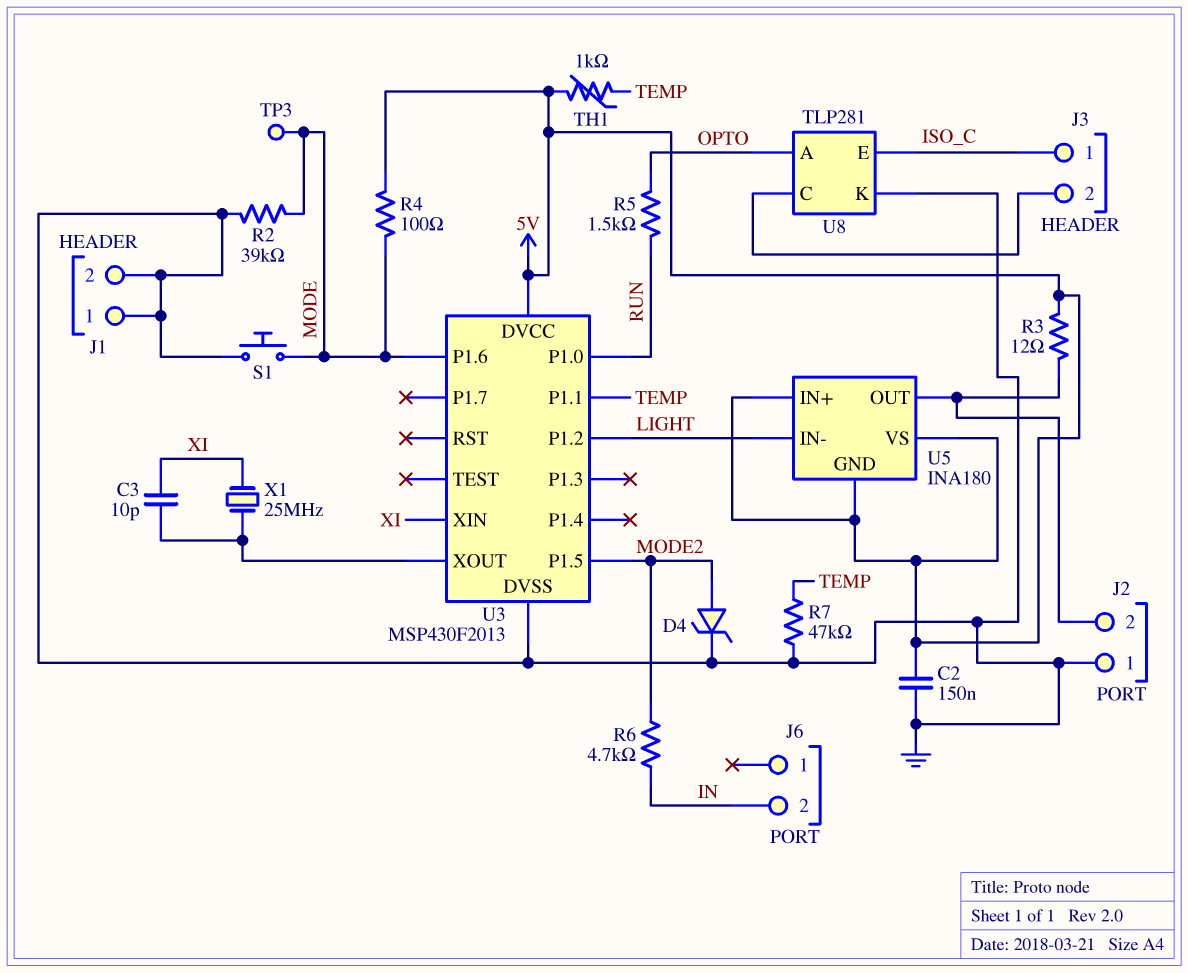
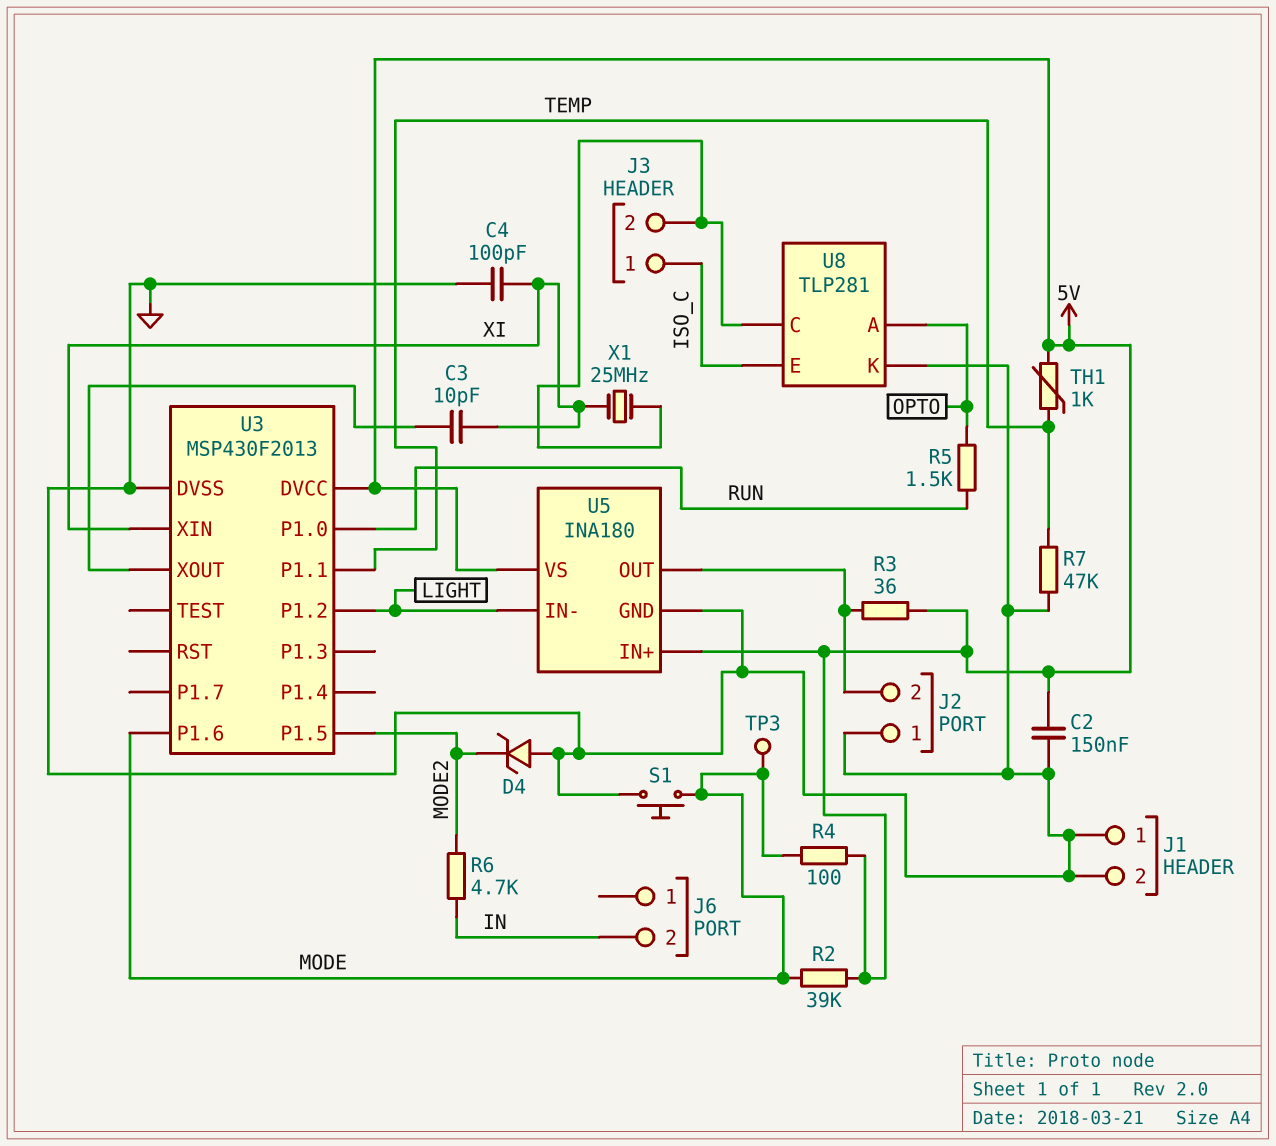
C4: none -> 100pF (GND, XI)
D4: zener (A MODE2, K GND) -> zener (A GND, K MODE2)
R2: 39k (GND, MODE) -> 39k (5V, MODE)
R3: 12 (5V, J2/2) -> 36 (5V, J2/2)
U5 pin GND: 5V -> GND
X1: 25MHz (U3/XOUT, XI) -> 25MHz (J3/2, XI)

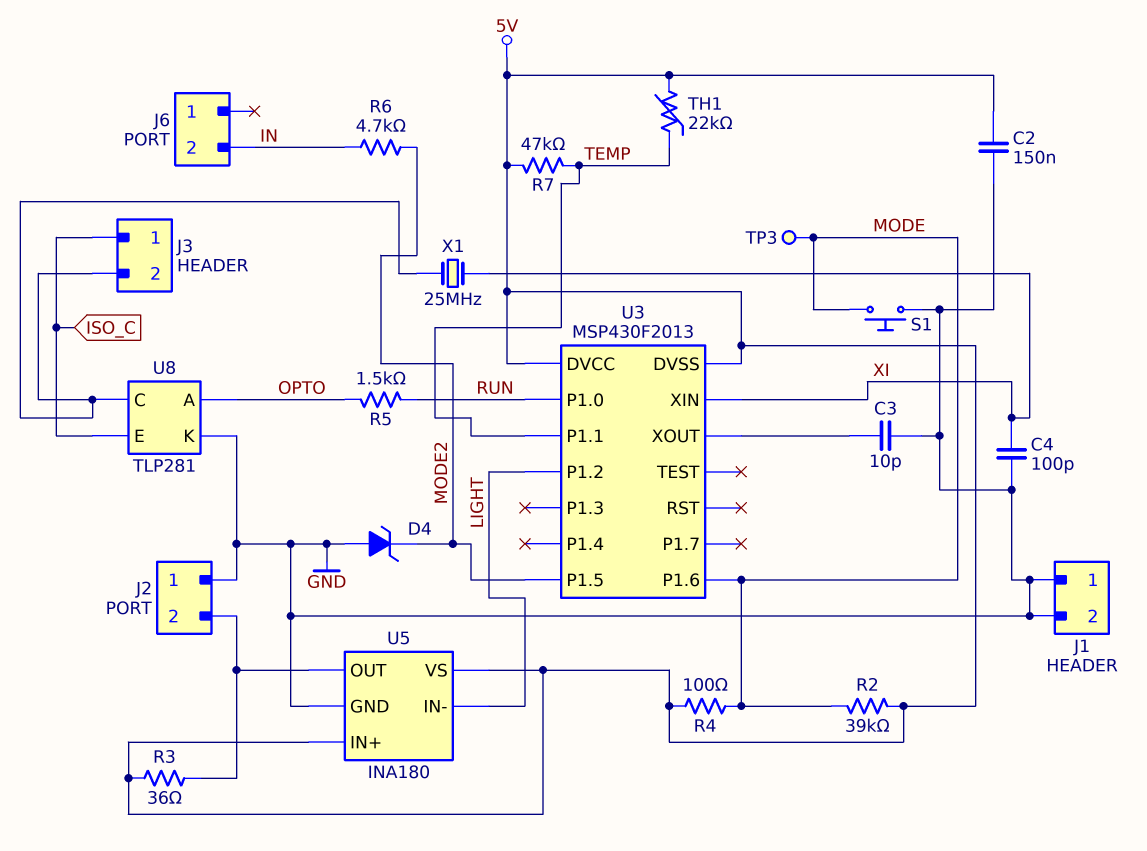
C3: 10pF (U3/XOUT, XI) -> 10pF (GND, U3/XOUT)
R7: 47k (GND, TEMP) -> 47k (5V, TEMP)
TH1: 1k (5V, TEMP) -> 22k (5V, TEMP)
U3 pin DVSS: GND -> 5V

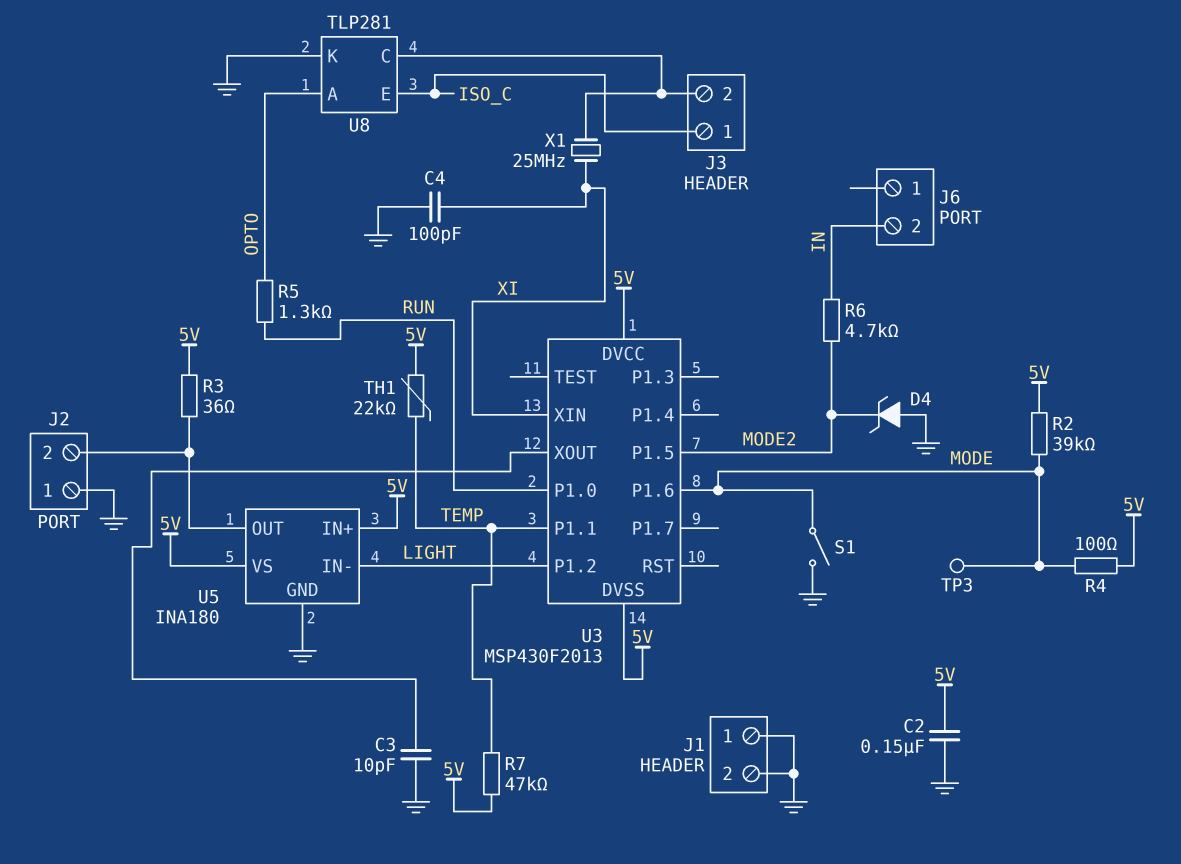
R5: 1.5k (OPTO, RUN) -> 1.3k (OPTO, RUN)
S1: button (GND, MODE) -> switch (GND, MODE)

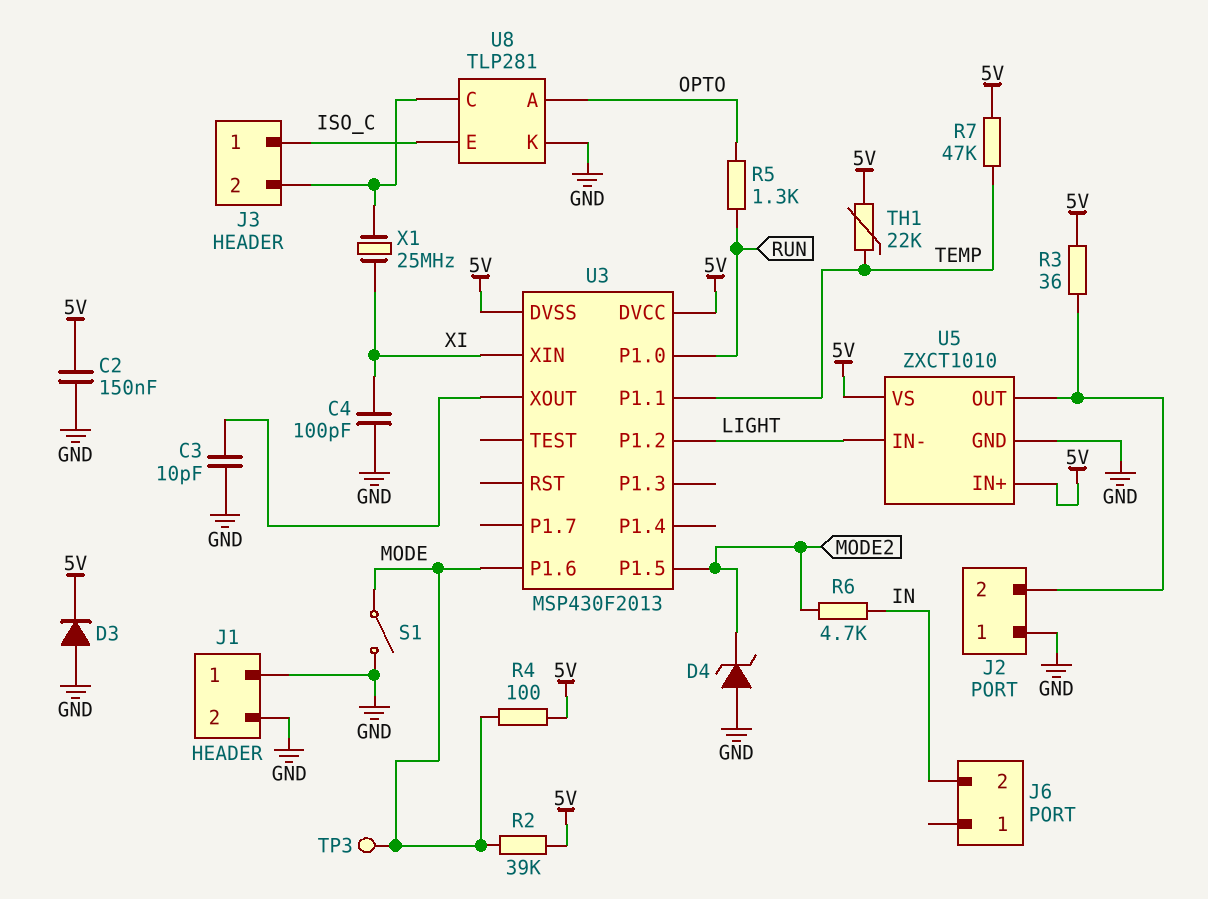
D3: none -> diode (A GND, K 5V)
U5: INA180 -> ZXCT1010

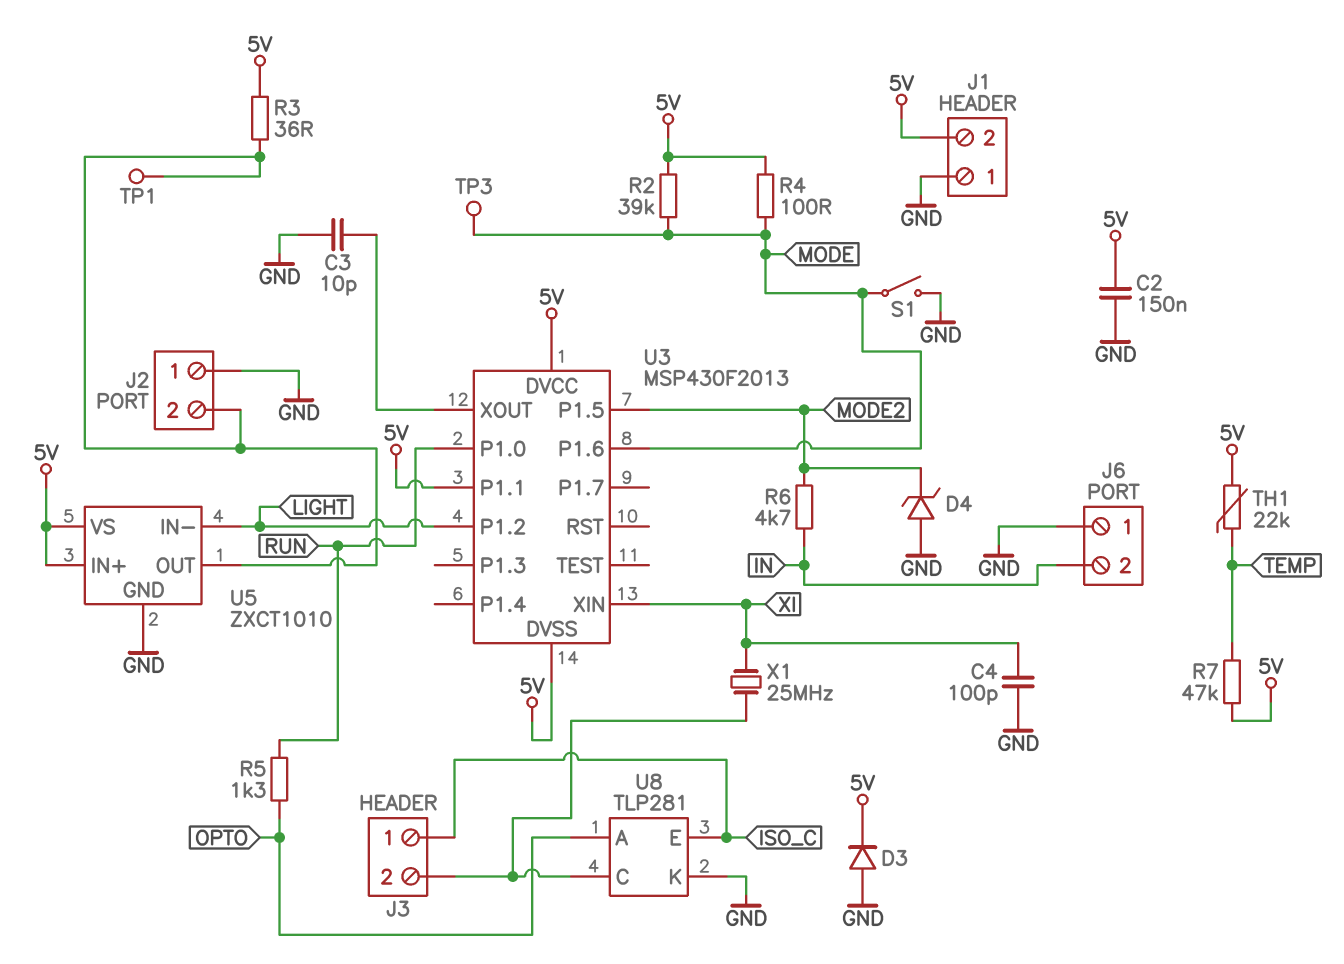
J1 pin 2: GND -> 5V
J6 pin 1: none -> GND
TP1: none -> test point (J2/2)
U3 pin P1.1: TEMP -> 5V

